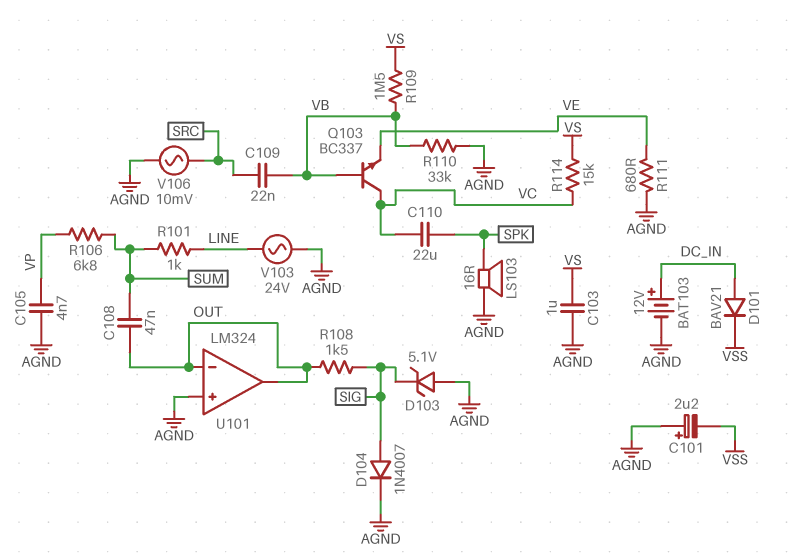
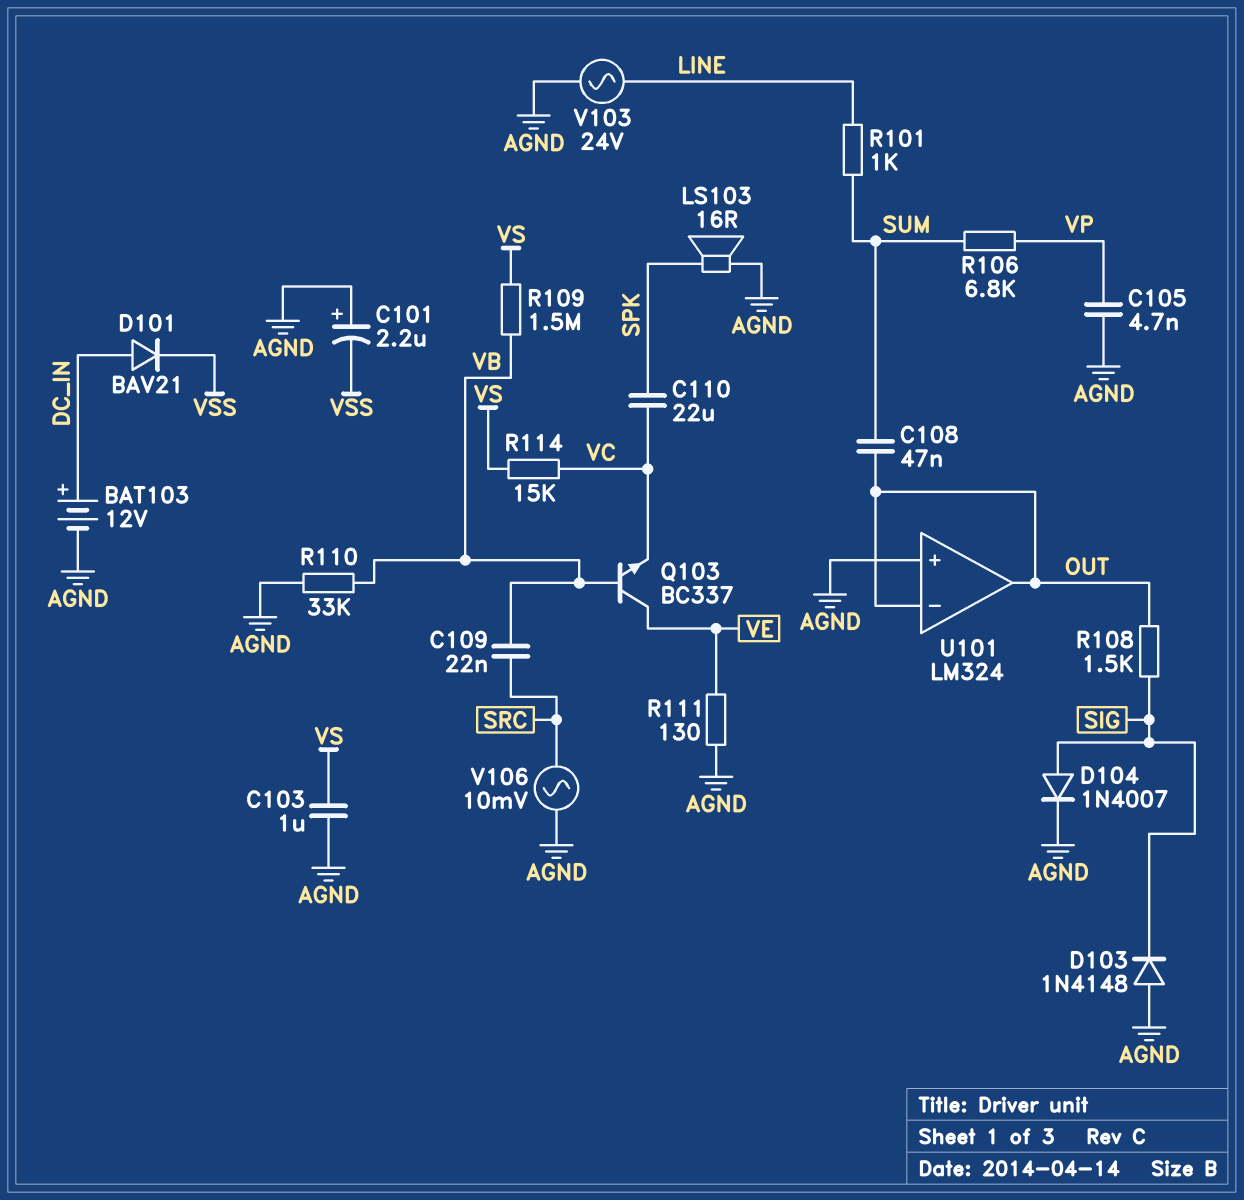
D103: zener 5.1V (A AGND, K SIG) -> diode 1N4148 (A AGND, K SIG)
Q103: NPN BC337 (B VB, C VC, E VE) -> NPN BC337 (B VB, C VE, E VC)
R111: 680 (AGND, VE) -> 130 (AGND, VE)

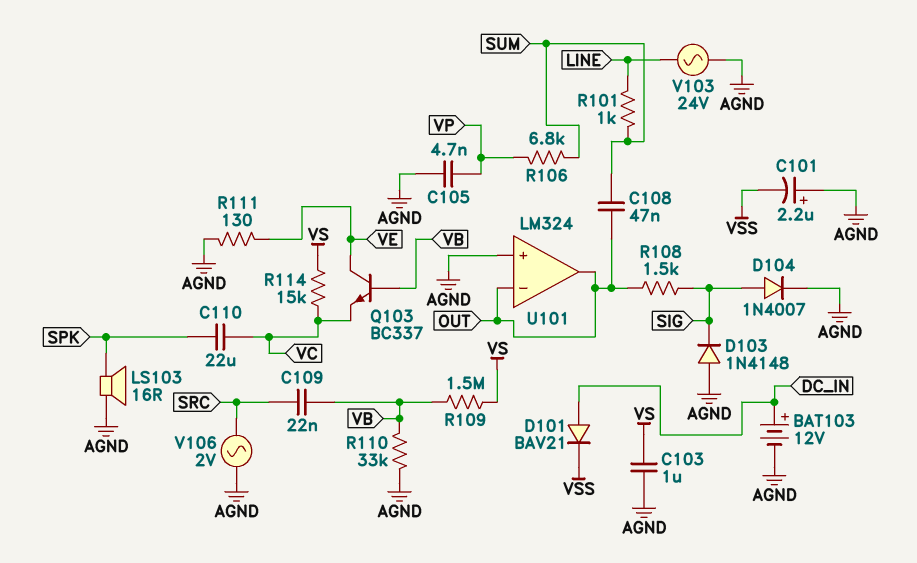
V106: AC 10mV (AGND, SRC) -> AC 2V (AGND, SRC)

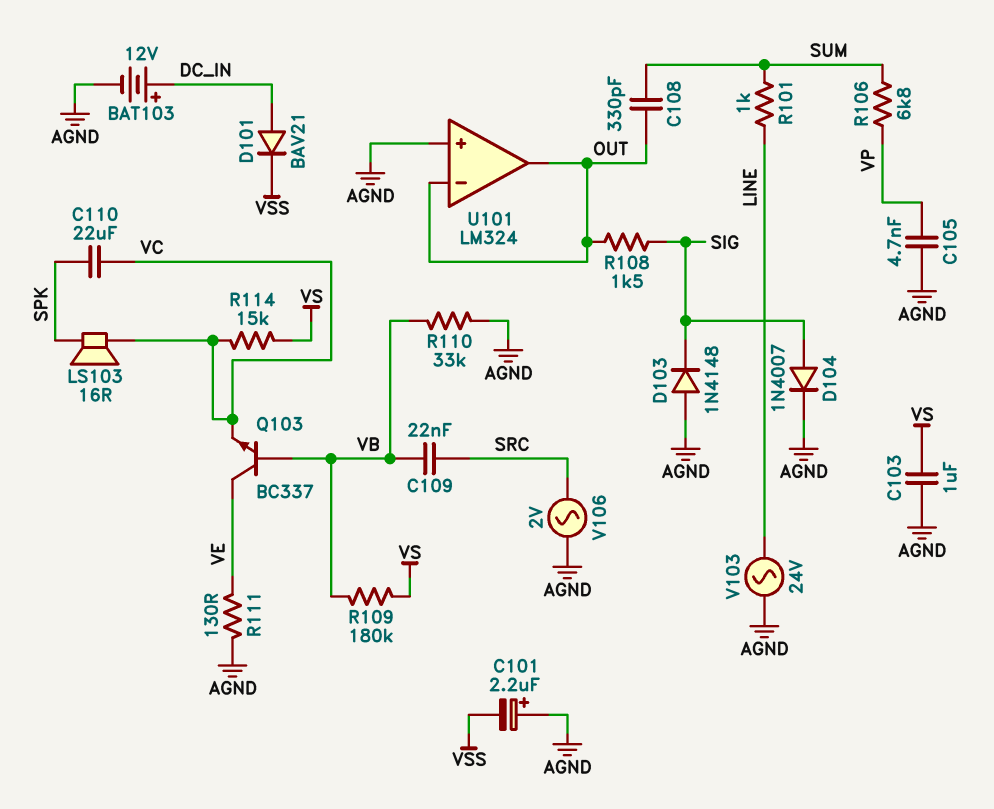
C108: 47nF (OUT, SUM) -> 330pF (OUT, SUM)
LS103: speaker 16R (AGND, SPK) -> speaker 16R (SPK, VC)
R109: 1.5M (VB, VS) -> 180k (VB, VS)

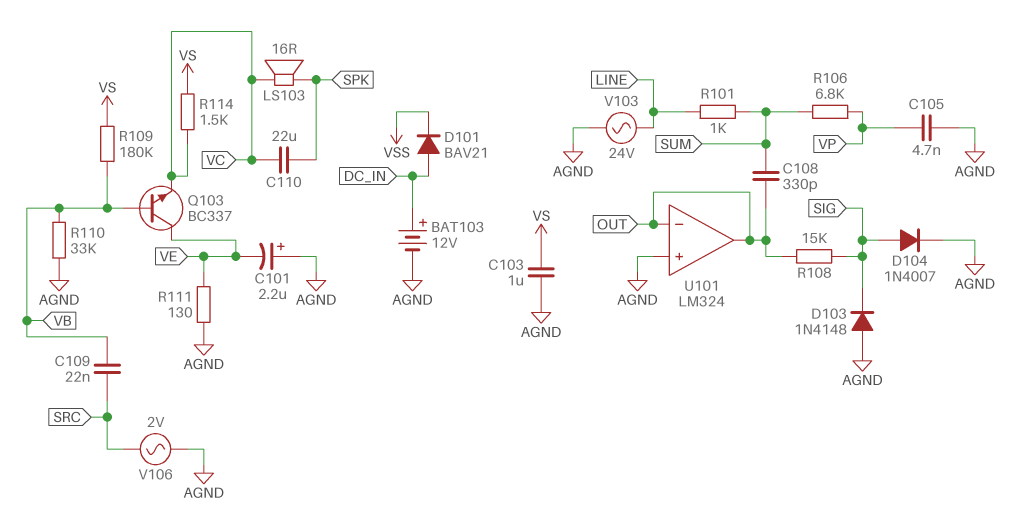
C101: 2.2uF (plus AGND, minus VSS) -> 2.2uF (plus AGND, minus VE)
R108: 1.5k (OUT, SIG) -> 15k (OUT, SIG)
R114: 15k (VC, VS) -> 1.5k (VC, VS)

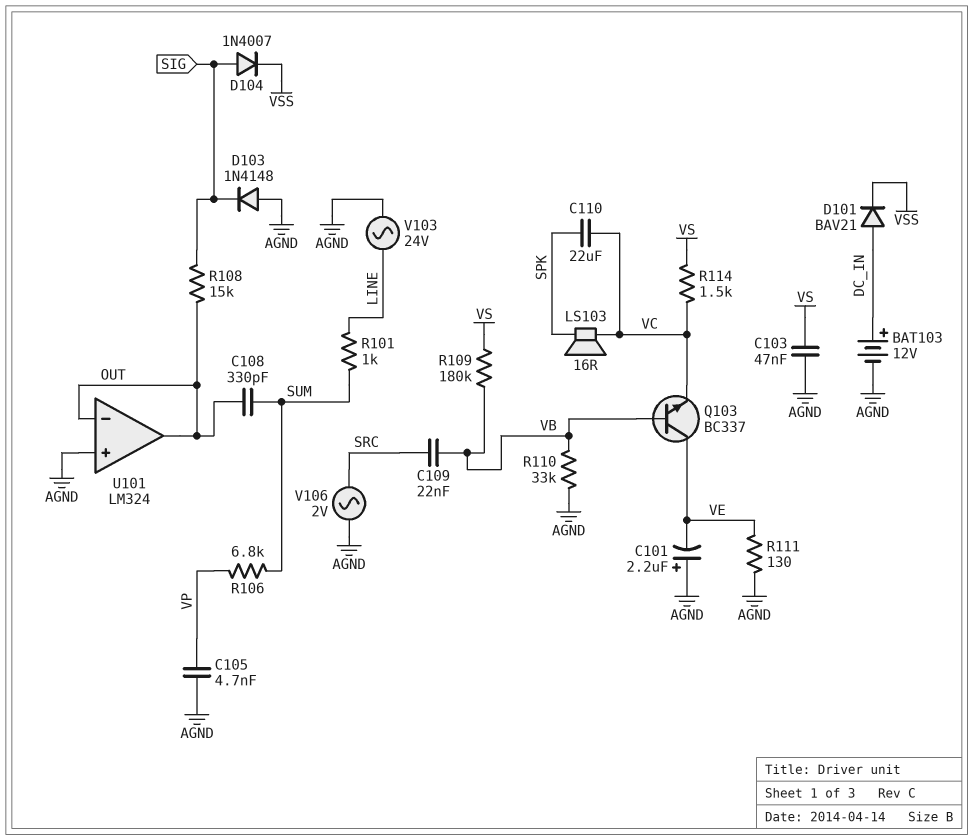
C103: 1uF (AGND, VS) -> 47nF (AGND, VS)
D104: diode 1N4007 (A SIG, K AGND) -> diode 1N4007 (A SIG, K VSS)

